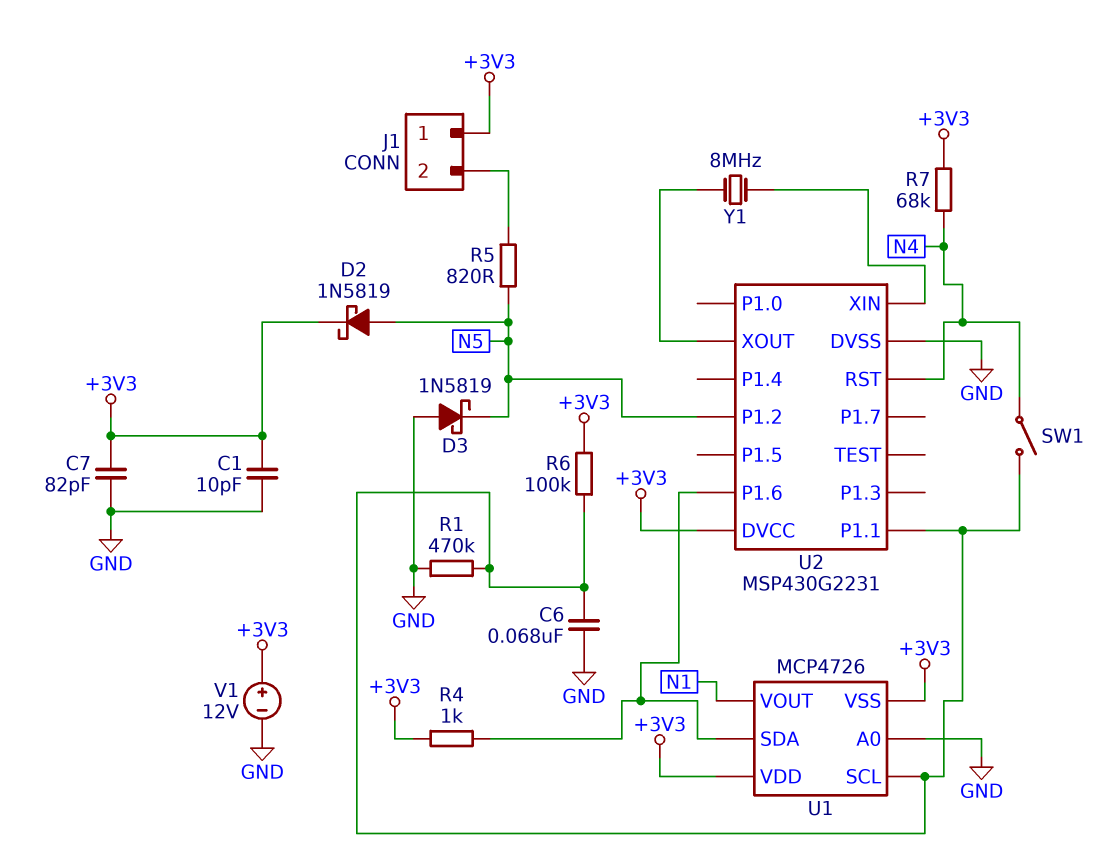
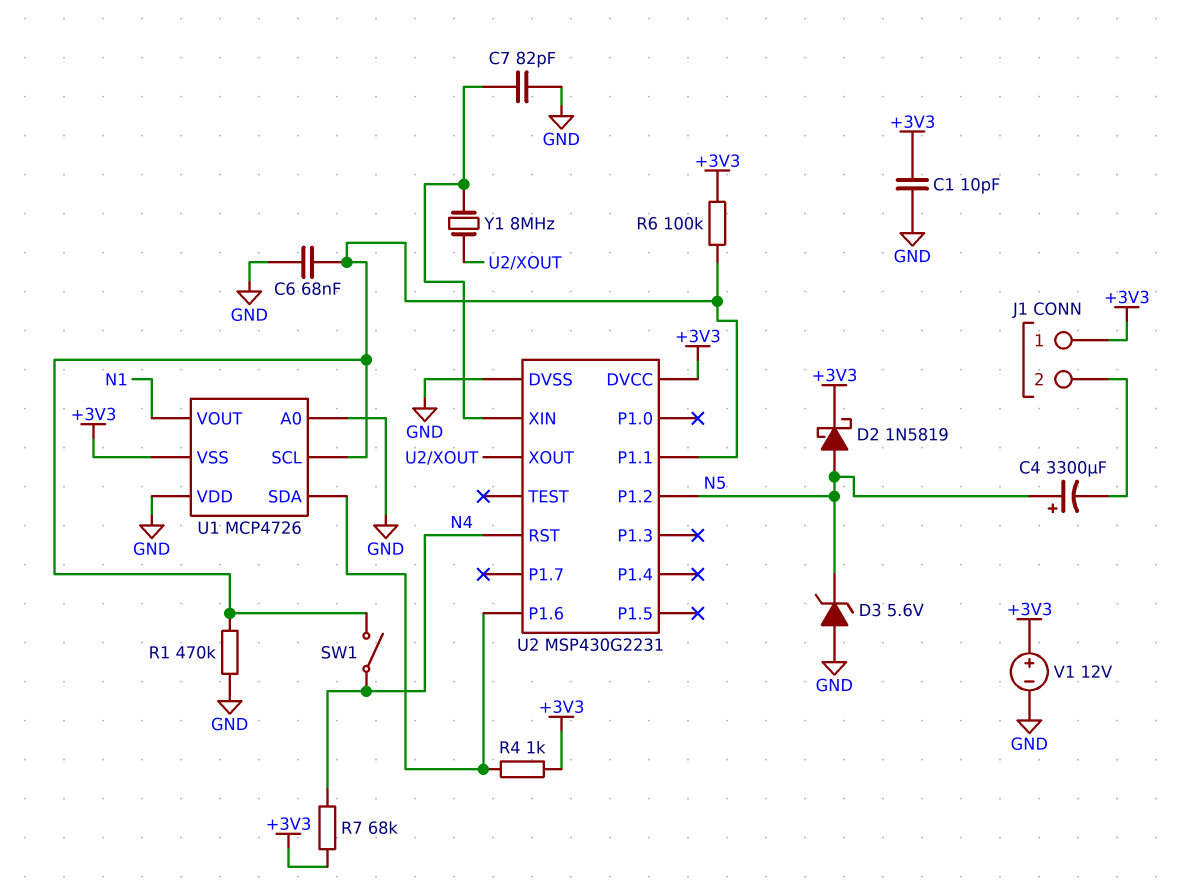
C4: none -> 3300uF (plus N5, minus J1/2)
C7: 82pF (+3V3, GND) -> 82pF (GND, U2/XIN)
D3: schottky 1N5819 (A GND, K N5) -> zener 5.6V (A GND, K N5)
R5: 820 (J1/2, N5) -> none
U1 pin VDD: +3V3 -> GND

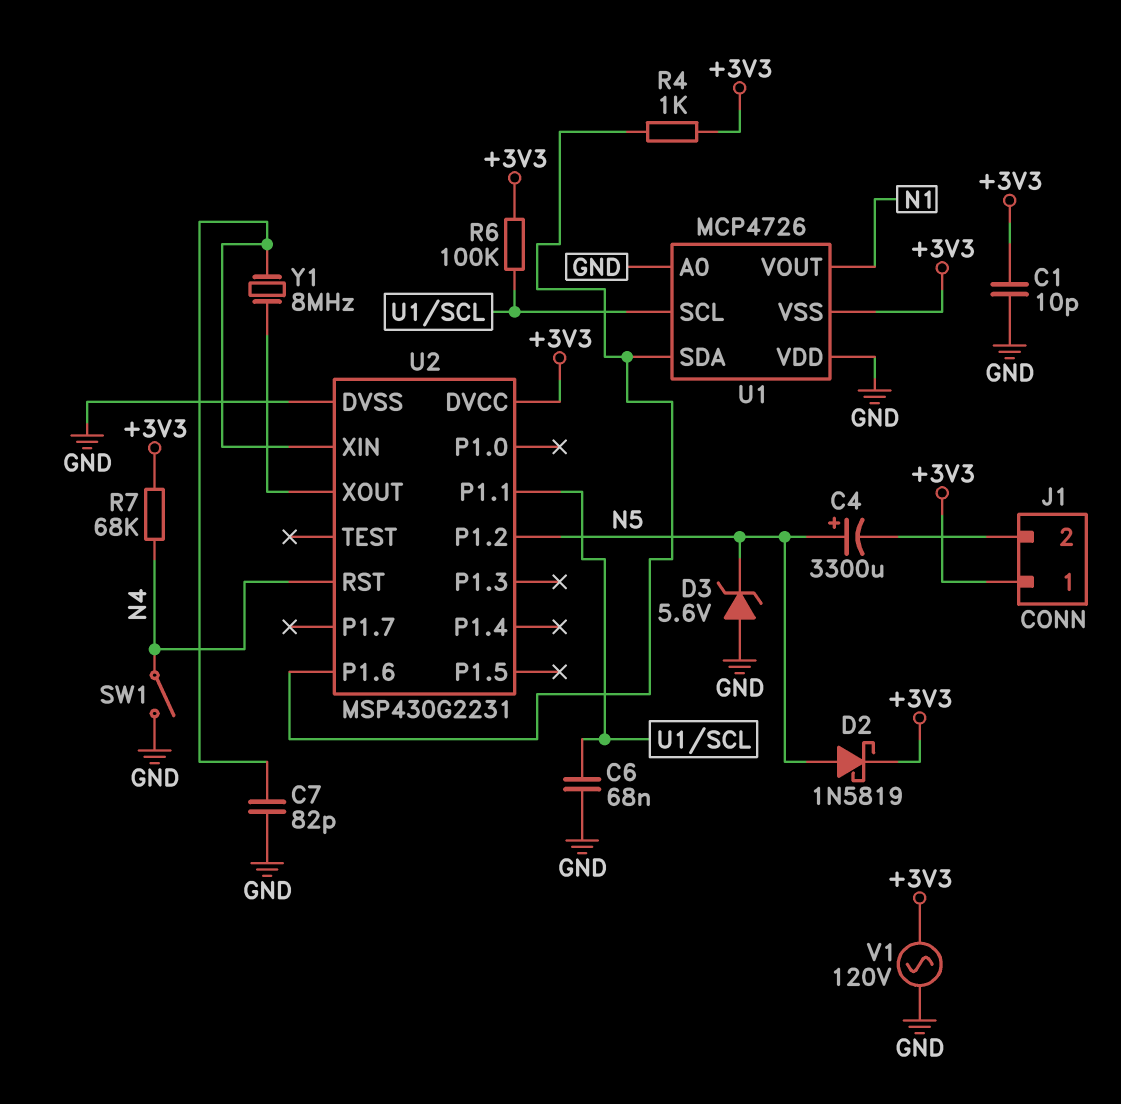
R1: 470k (GND, U1/SCL) -> none
SW1: switch (N4, U1/SCL) -> switch (GND, N4)
V1: 12V (plus +3V3, minus GND) -> AC 120V (+3V3, GND)

